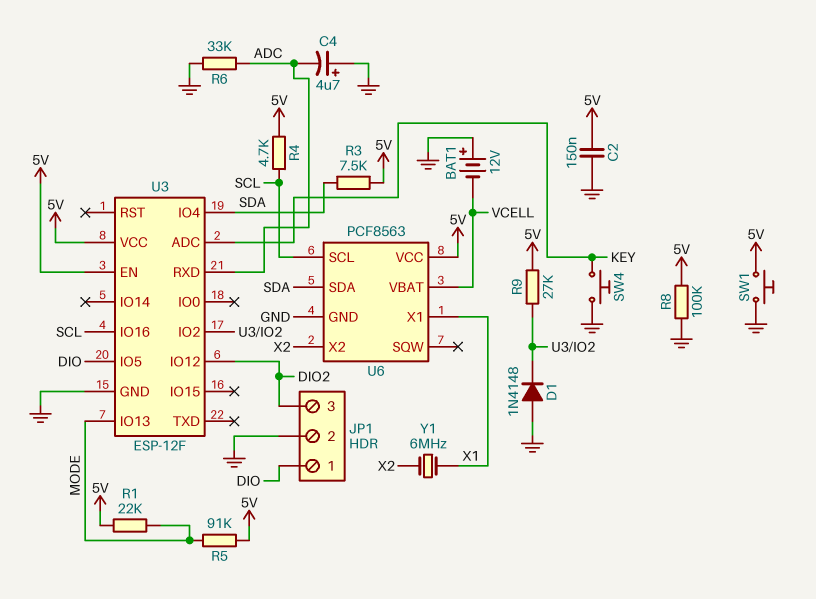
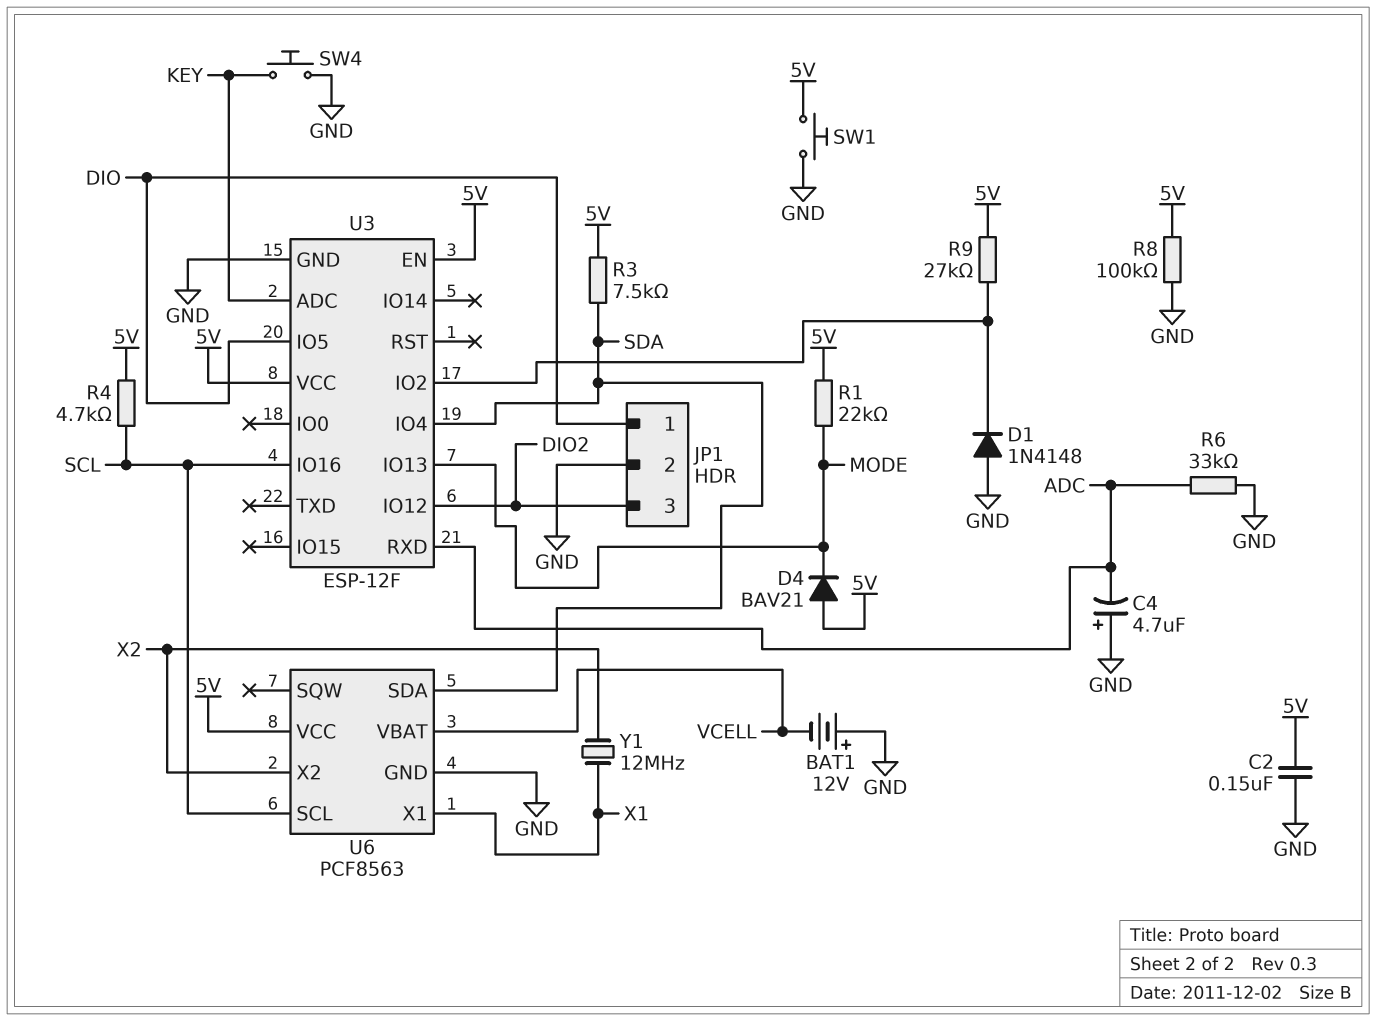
D4: none -> diode BAV21 (A 5V, K MODE)
R5: 91k (5V, MODE) -> none
Y1: 6MHz (X1, X2) -> 12MHz (X1, X2)

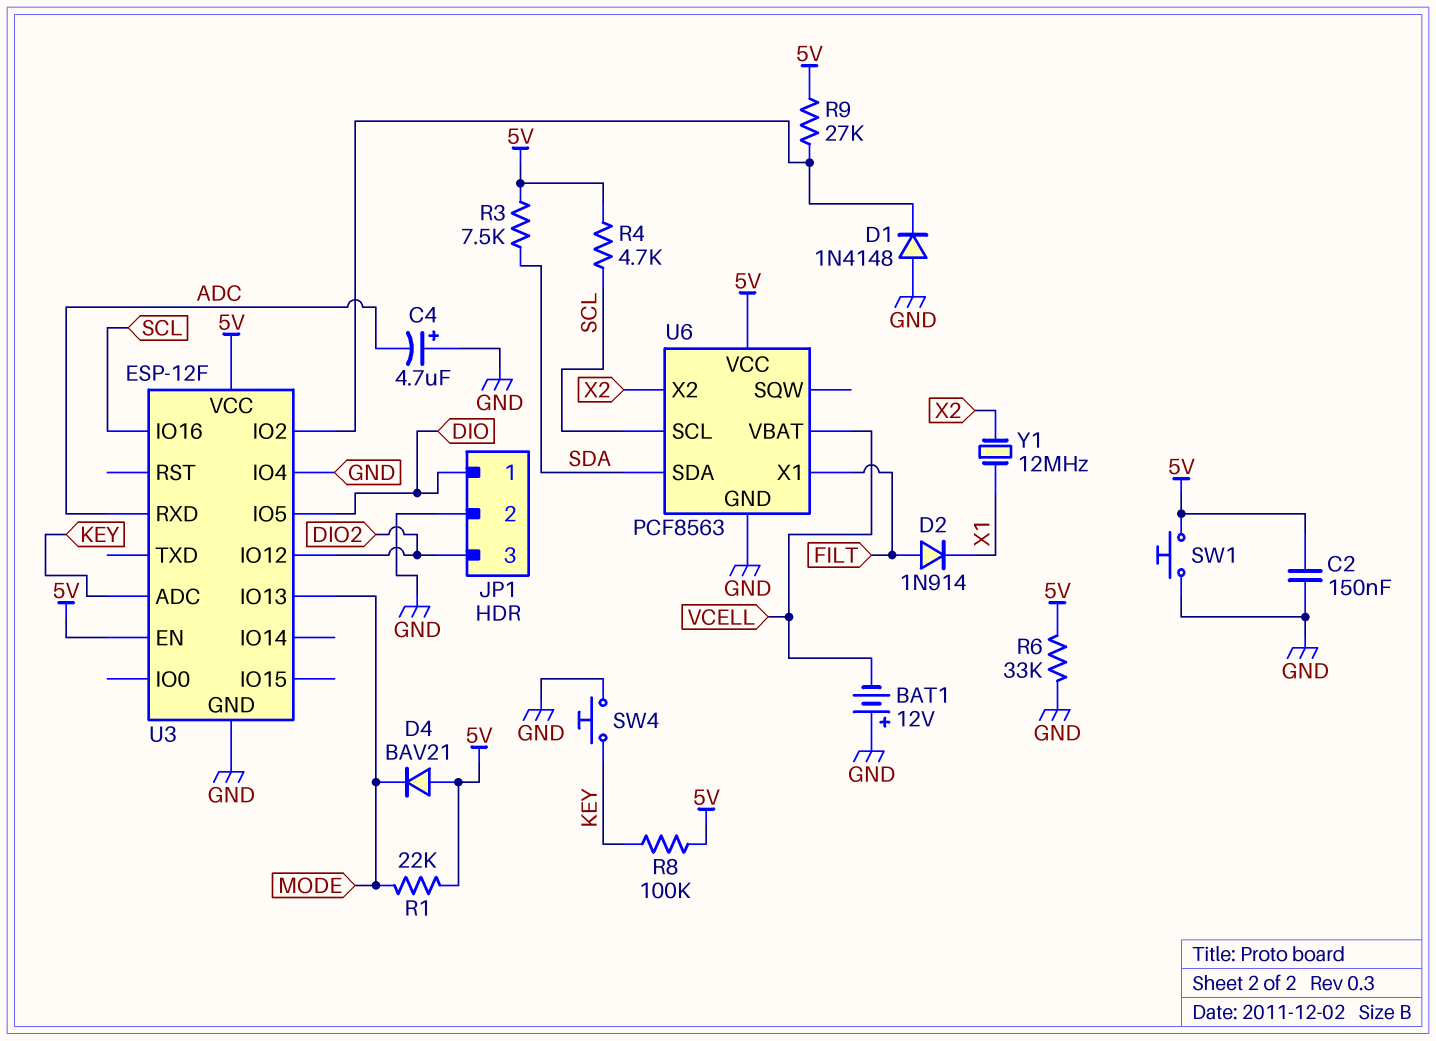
D2: none -> diode 1N914 (A FILT, K X1)
R6: 33k (ADC, GND) -> 33k (5V, GND)
R8: 100k (5V, GND) -> 100k (5V, KEY)
U3 pin IO4: SDA -> GND
U6 pin X1: X1 -> FILT

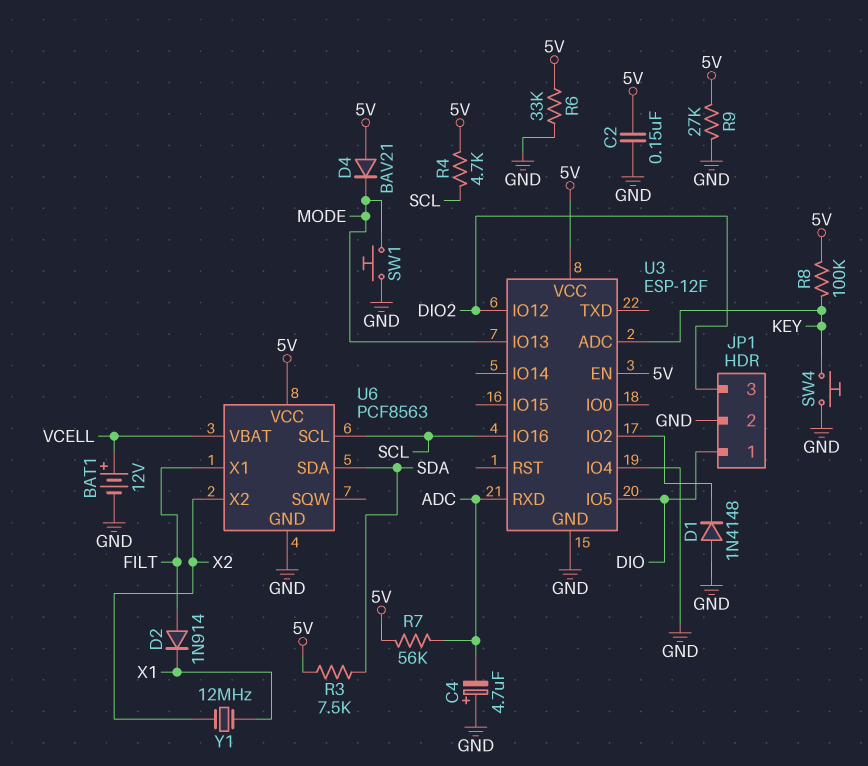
BAT1: 12V (plus GND, minus VCELL) -> 12V (plus VCELL, minus GND)
R1: 22k (5V, MODE) -> none
R7: none -> 56k (5V, ADC)
R9: 27k (5V, U3/IO2) -> 27k (5V, GND)
SW1: button (5V, GND) -> button (GND, MODE)

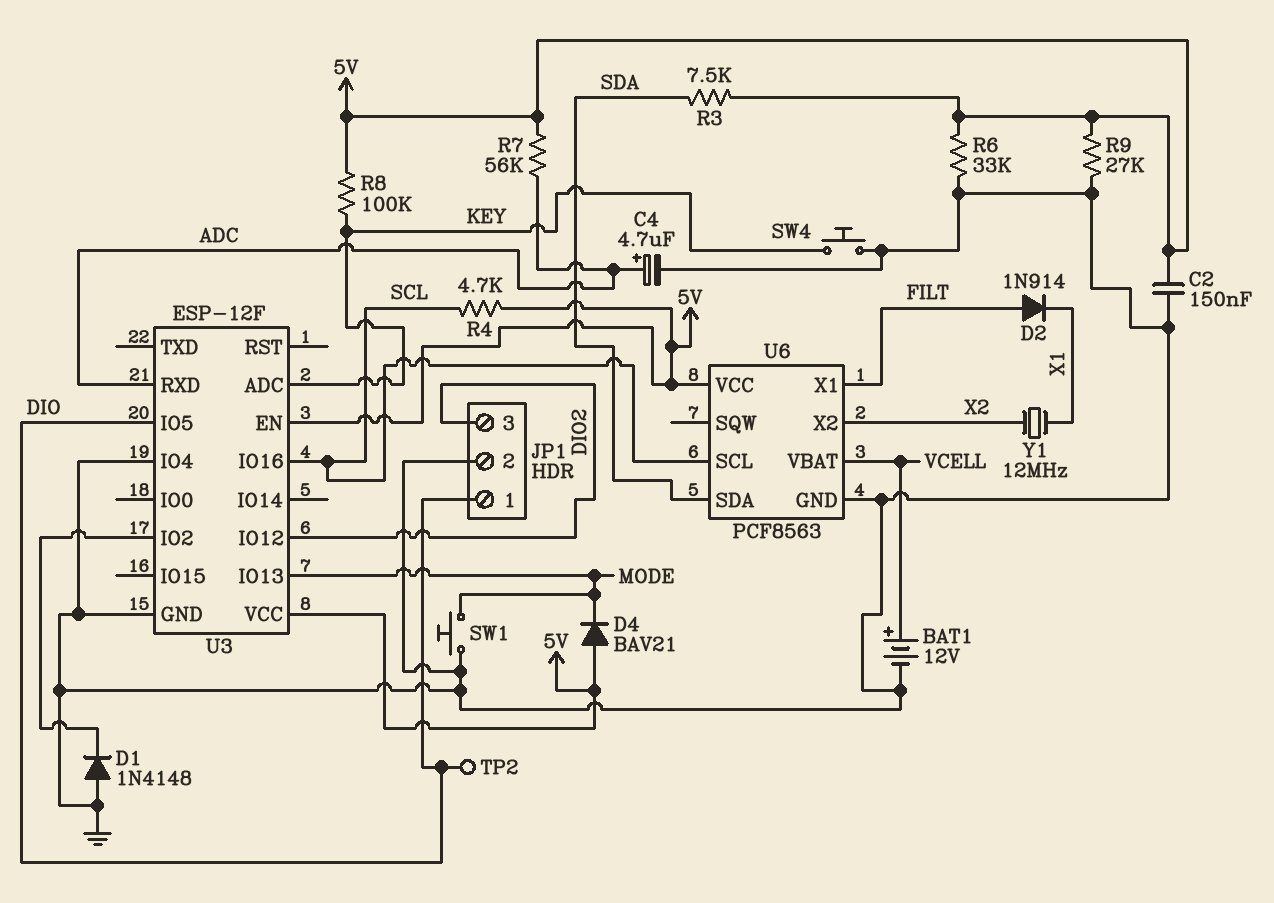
C4: 4.7uF (plus GND, minus ADC) -> 4.7uF (plus ADC, minus GND)
TP2: none -> test point (DIO)

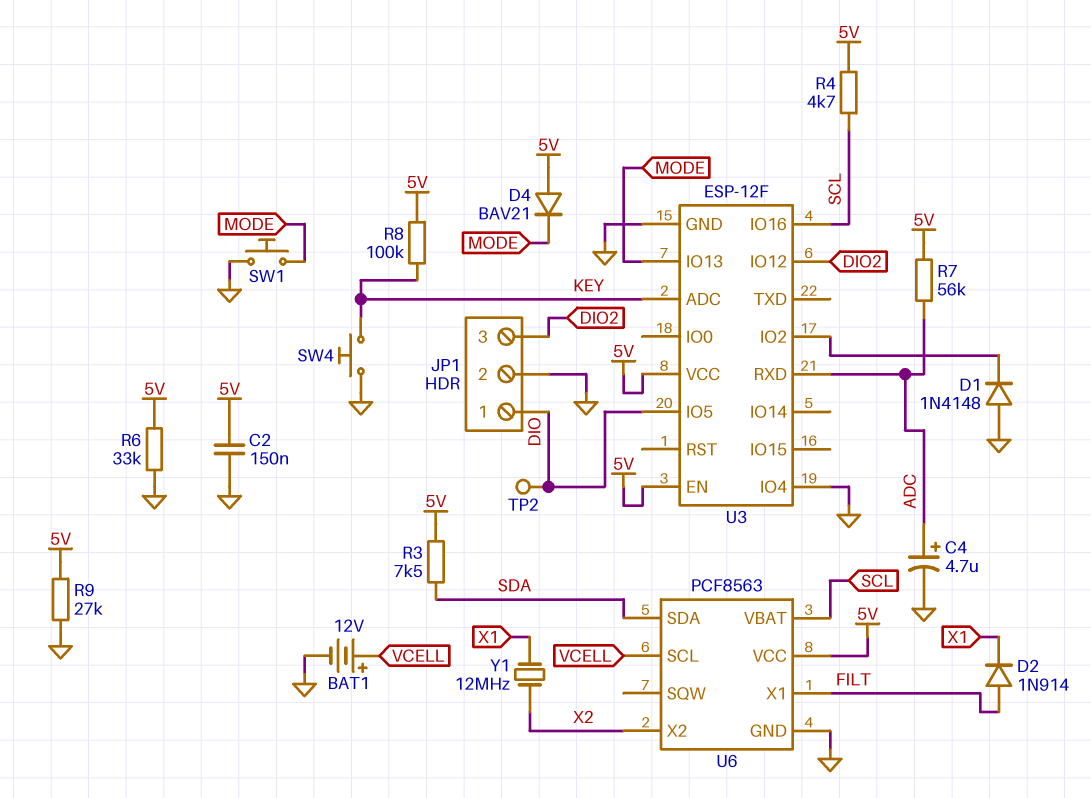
U6 pin SCL: SCL -> VCELL
U6 pin VBAT: VCELL -> SCL

